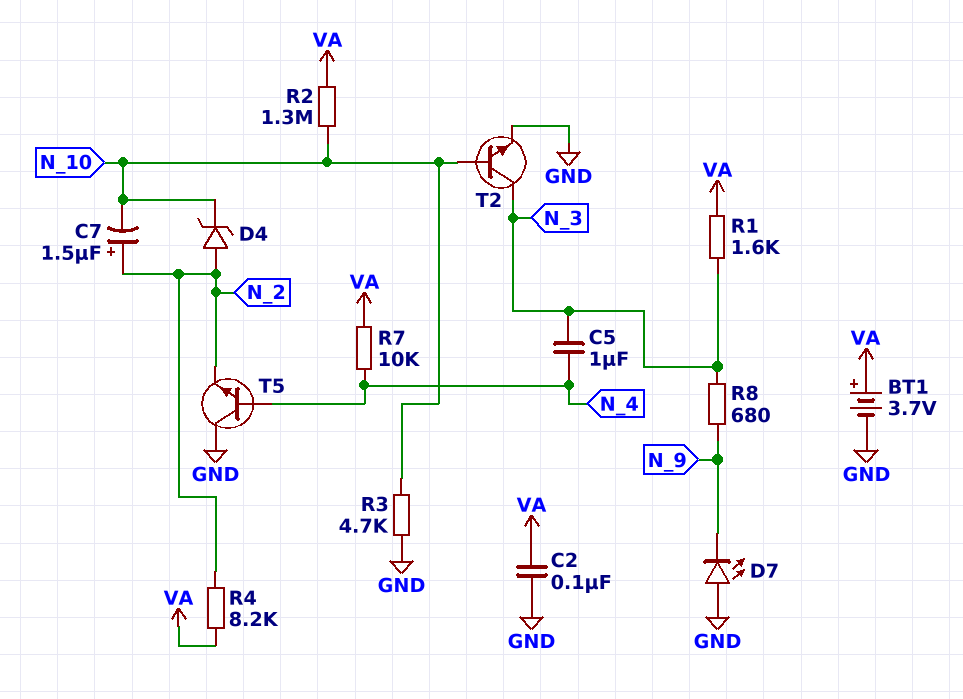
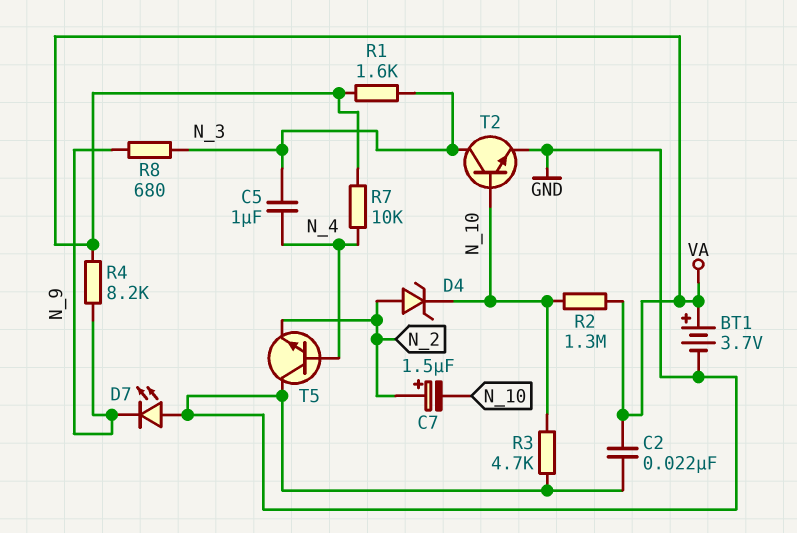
C2: 100nF (GND, VA) -> 22nF (GND, VA)
R4: 8.2k (N_2, VA) -> 8.2k (N_9, VA)

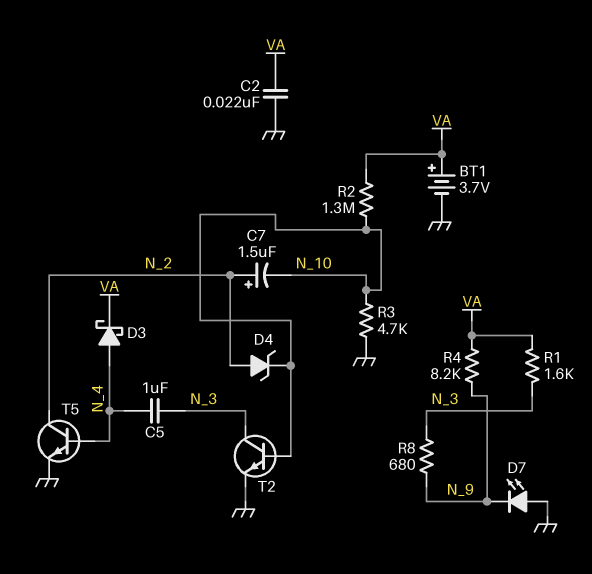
D3: none -> schottky (A N_4, K VA)
R7: 10k (N_4, VA) -> none
T5: NPN (B N_4, C GND, E N_2) -> NPN (B N_4, C N_2, E GND)

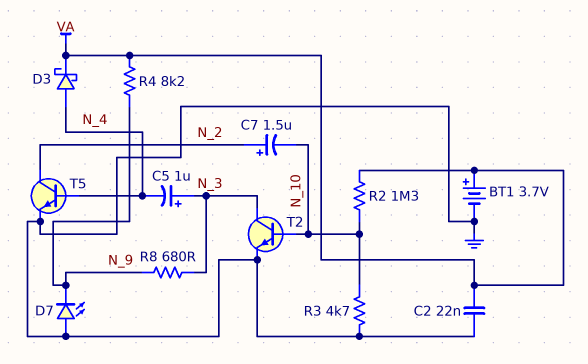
C5: 1uF (N_3, N_4) -> 1uF (plus N_3, minus N_4)
D4: zener (A N_2, K N_10) -> none
R1: 1.6k (N_3, VA) -> none

